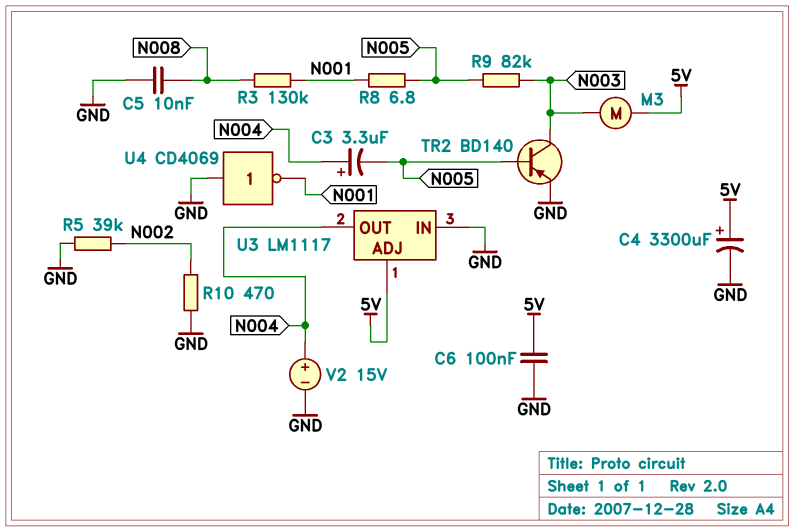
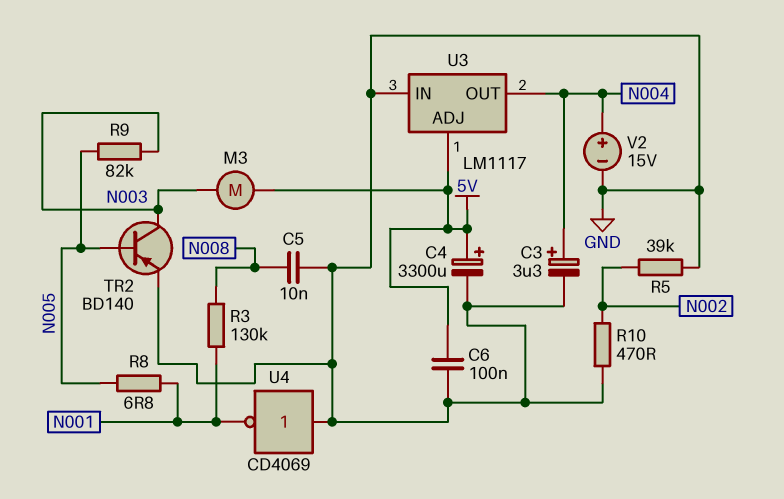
C3: 3.3uF (plus N004, minus N005) -> 3.3uF (plus N004, minus GND)

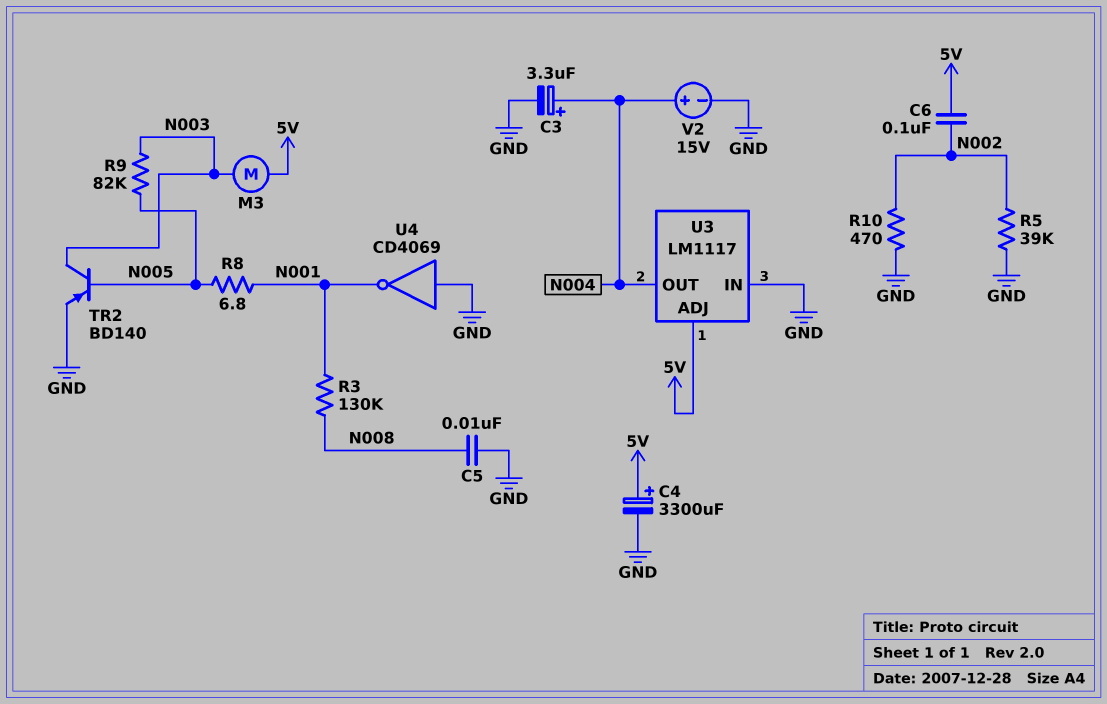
C6: 100nF (5V, GND) -> 100nF (5V, N002)

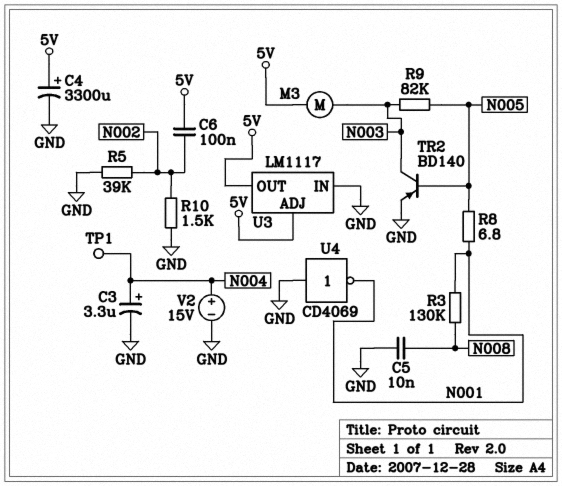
R10: 470 (GND, N002) -> 1.5k (GND, N002)
TP1: none -> test point (N004)
U3 pin OUT: N004 -> 5V

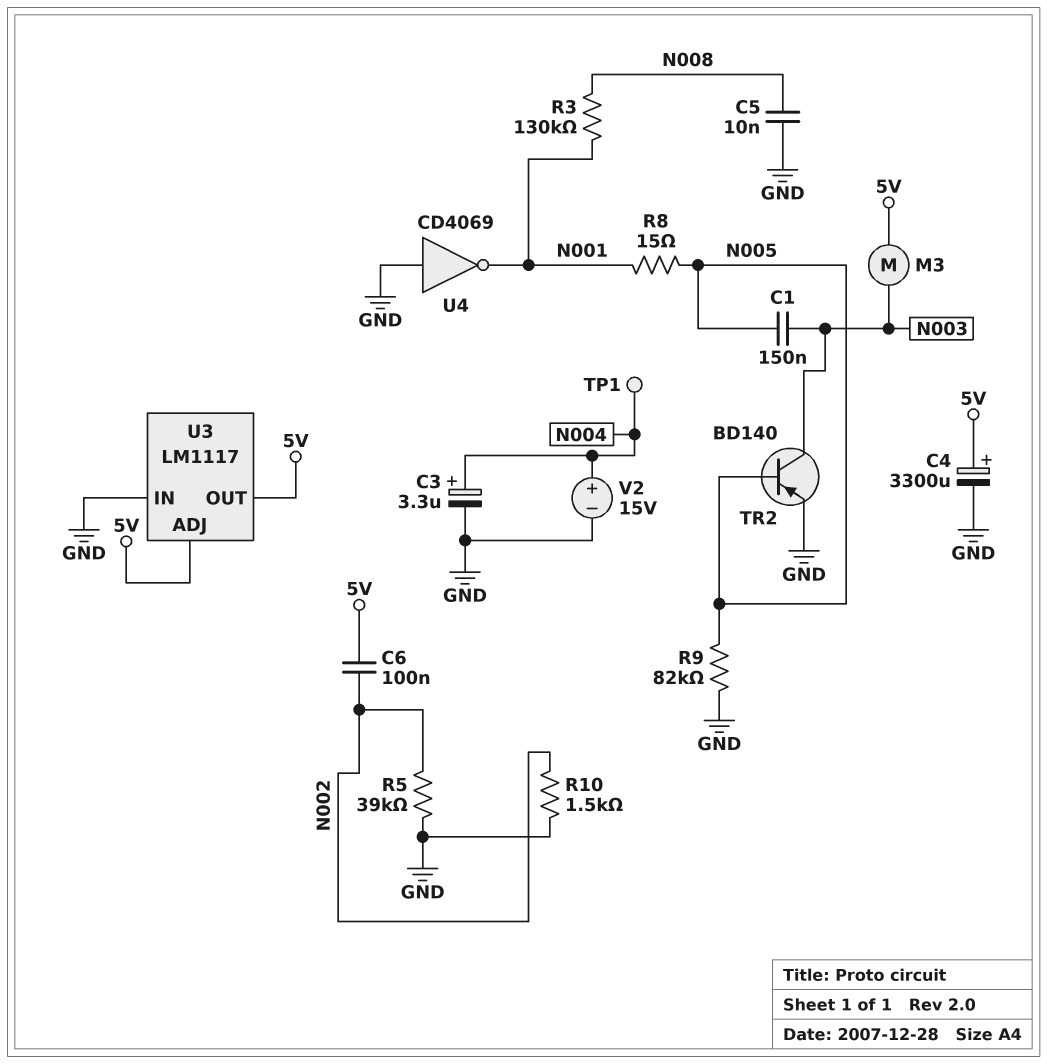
C1: none -> 150nF (N003, N005)
R8: 6.8 (N001, N005) -> 15 (N001, N005)
R9: 82k (N003, N005) -> 82k (GND, N005)

